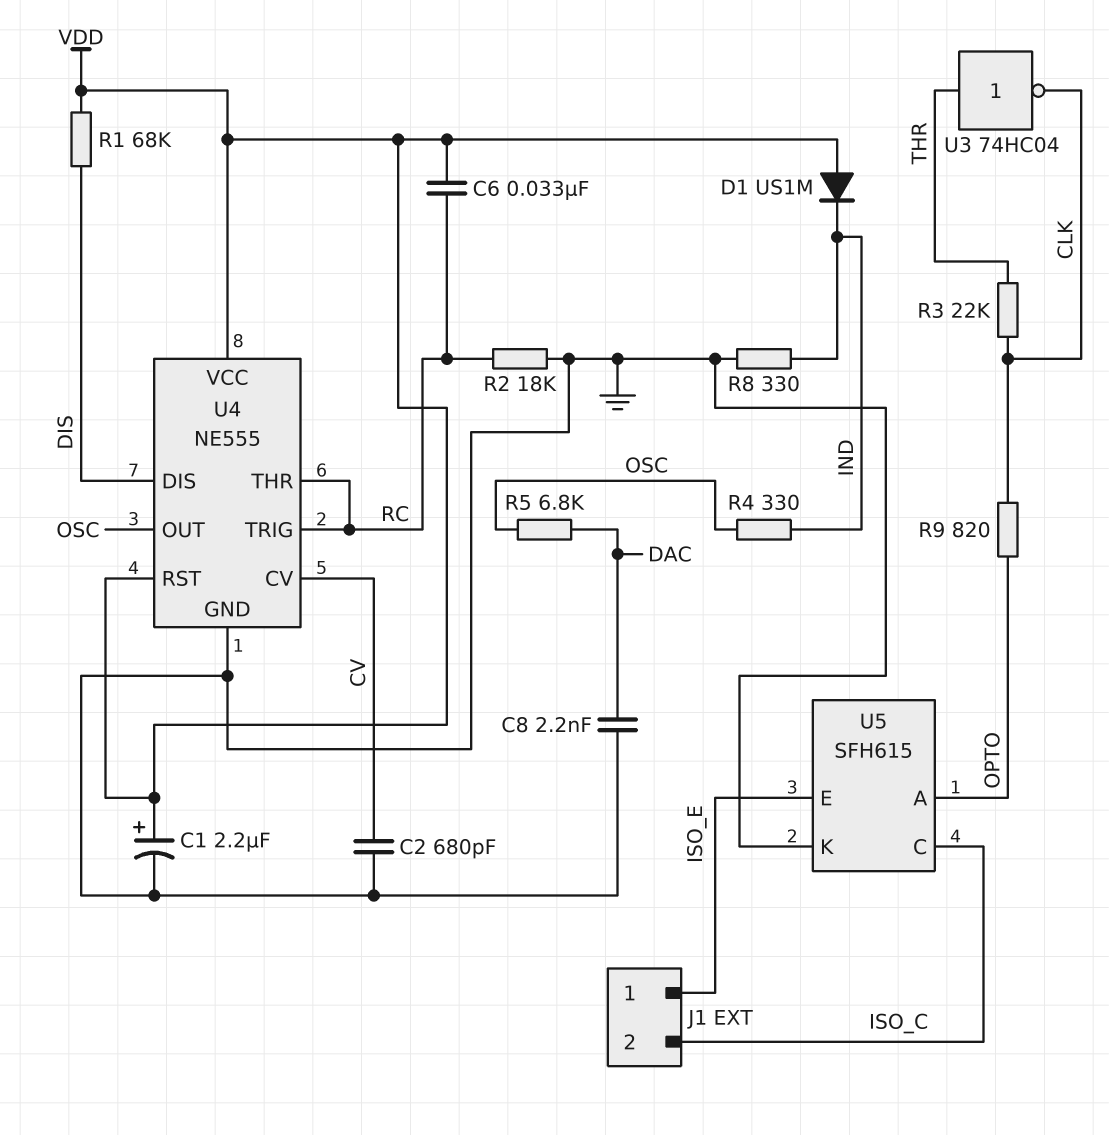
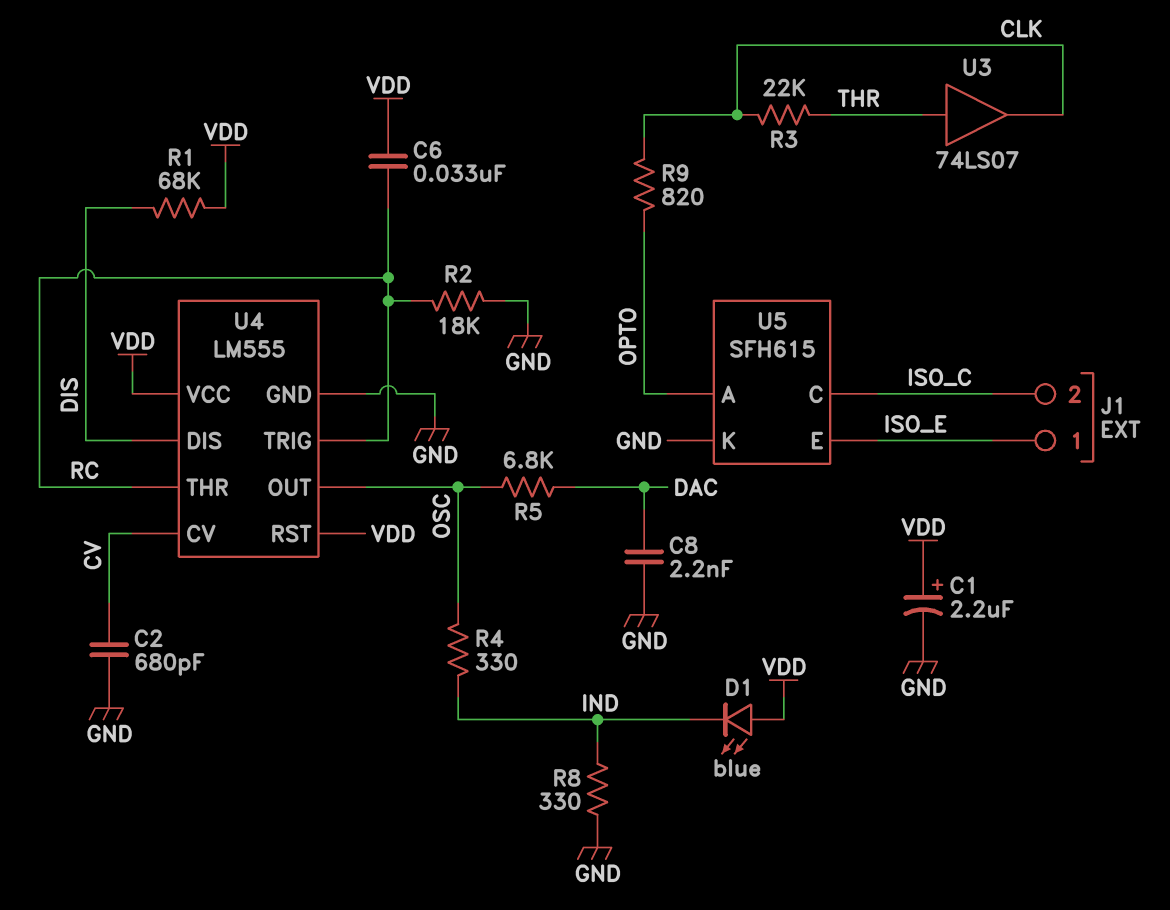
D1: diode US1M (A VDD, K IND) -> LED blue (A VDD, K IND)
U3: NOT 74HC04 (in THR, out CLK) -> buffer 74LS07 (in THR, out CLK)
U4: NE555 -> LM555

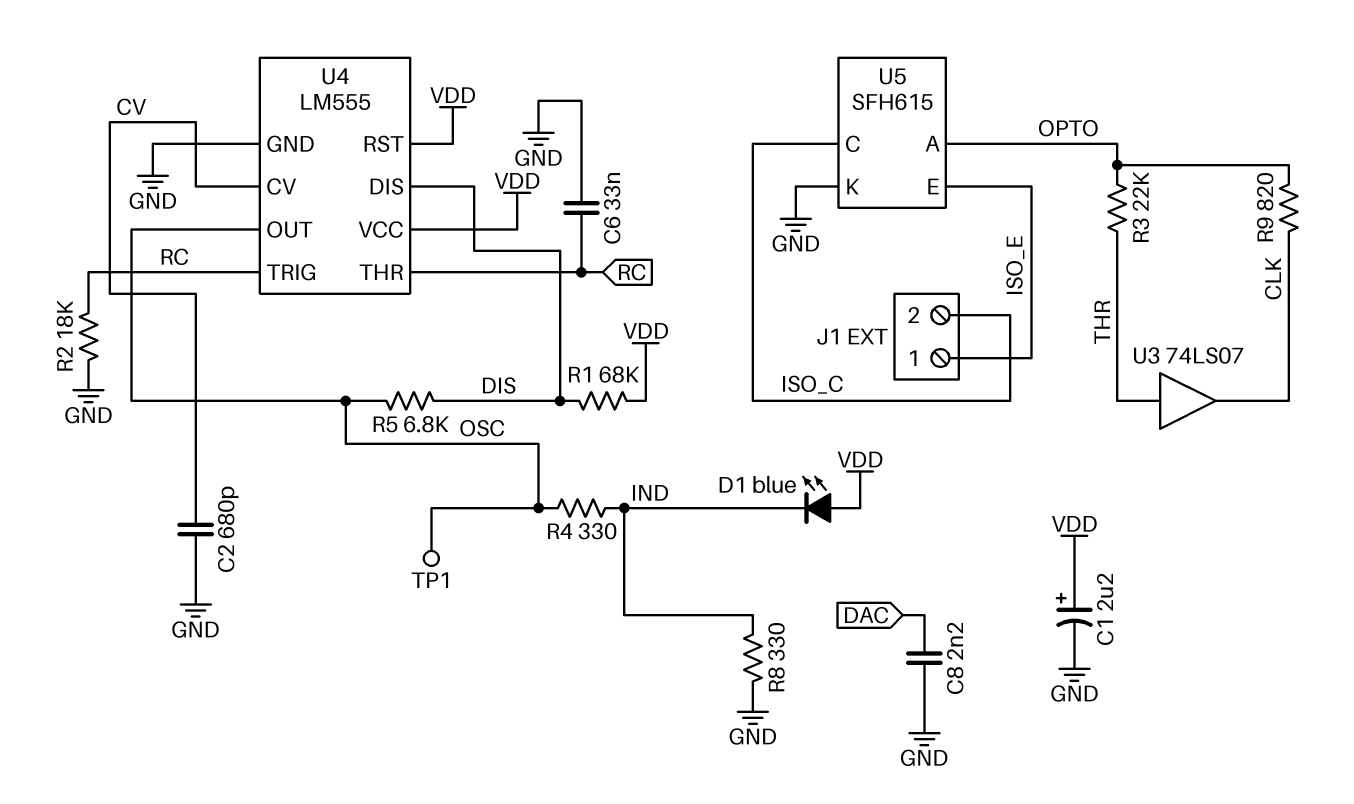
C6: 33nF (RC, VDD) -> 33nF (GND, RC)
R3: 22k (CLK, THR) -> 22k (OPTO, THR)
R5: 6.8k (DAC, OSC) -> 6.8k (DIS, OSC)
TP1: none -> test point (OSC)

